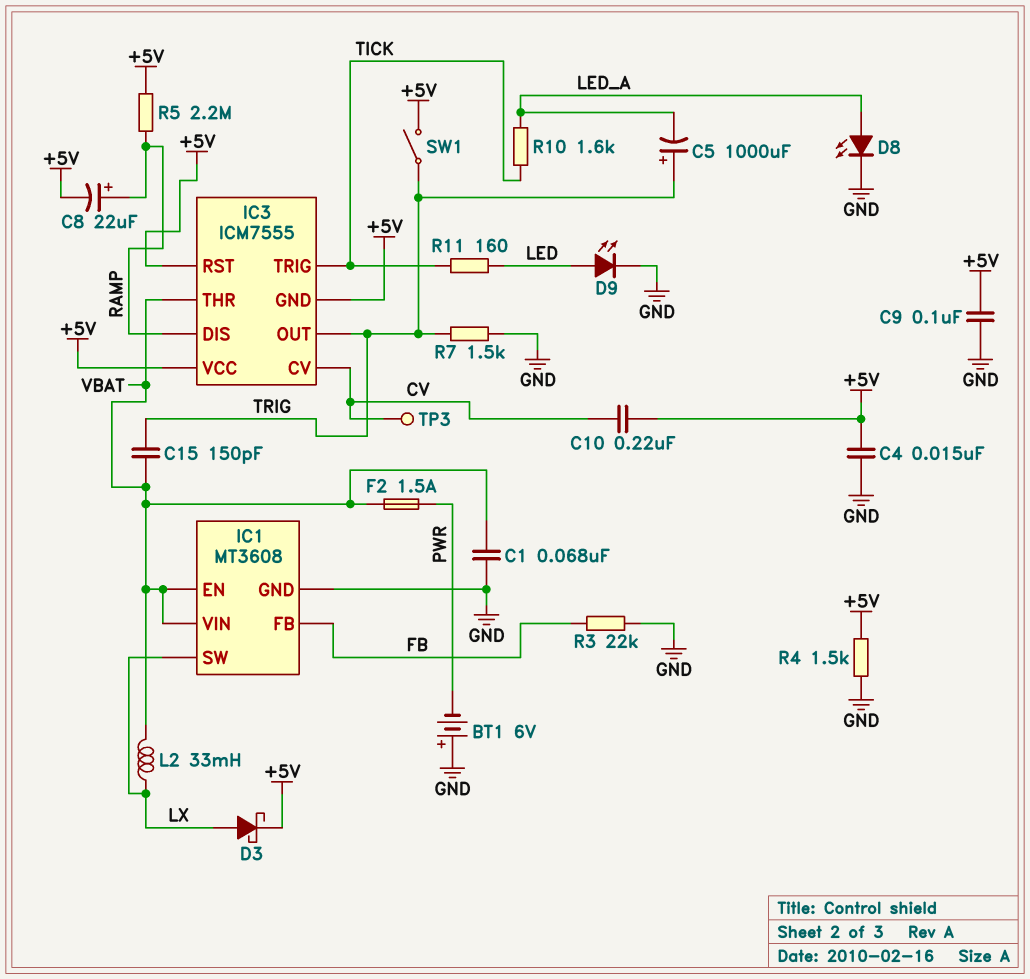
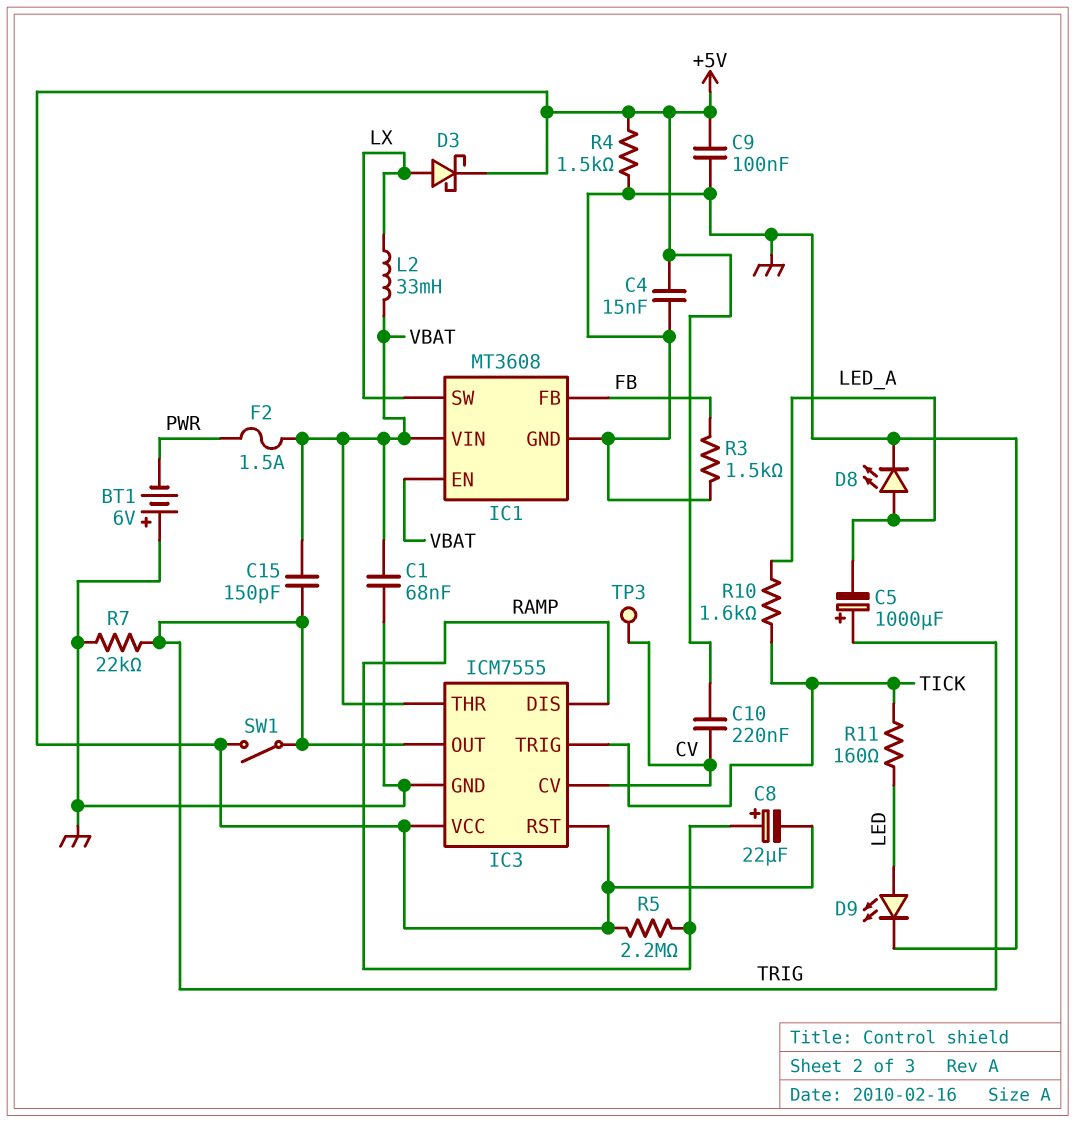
IC3 pin GND: +5V -> GND
R3: 22k (FB, GND) -> 1.5k (FB, GND)
R7: 1.5k (GND, TRIG) -> 22k (GND, TRIG)

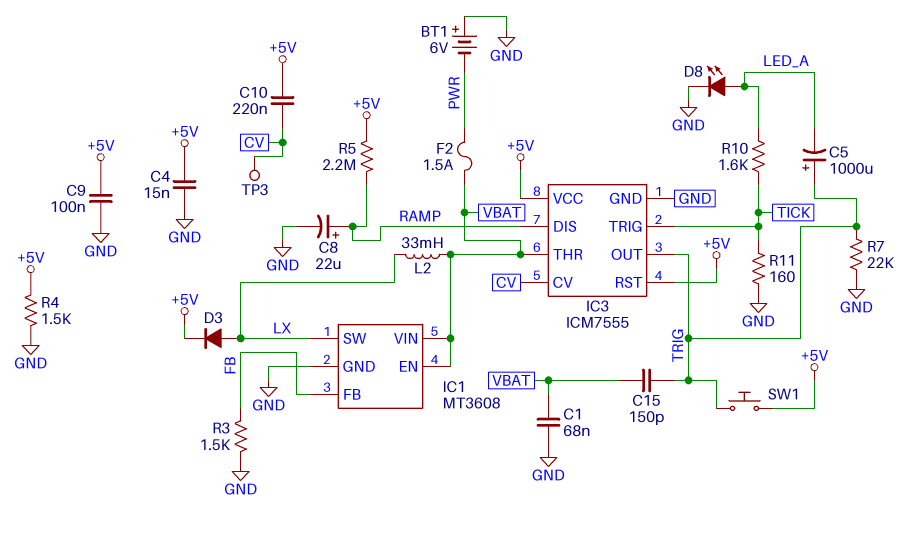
C8: 22uF (plus RAMP, minus +5V) -> 22uF (plus RAMP, minus GND)
D3: schottky (A LX, K +5V) -> diode (A LX, K +5V)
D9: LED (A LED, K GND) -> none
R11: 160 (LED, TICK) -> 160 (GND, TICK)
SW1: switch (+5V, TRIG) -> button (+5V, TRIG)

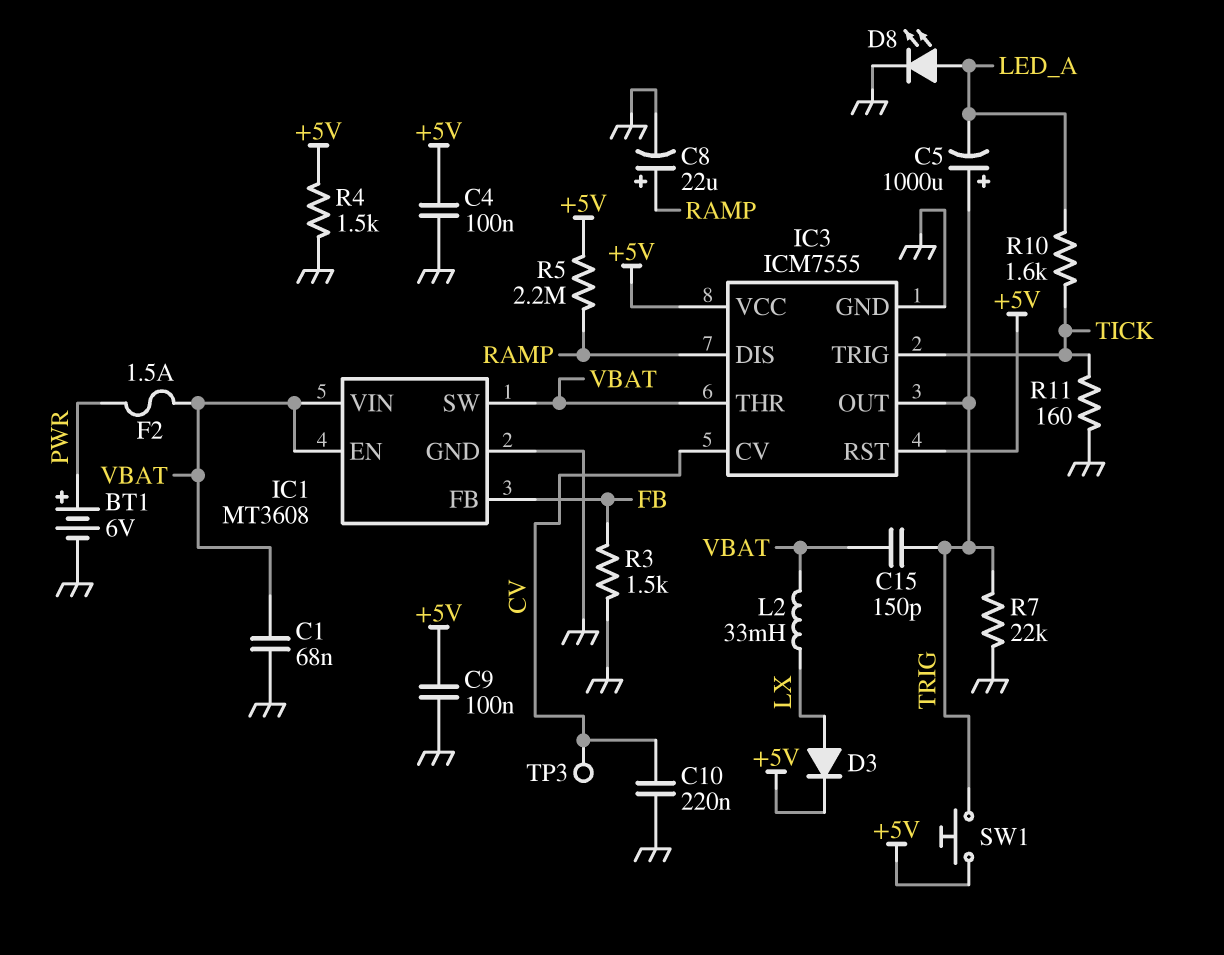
BT1: 6V (plus GND, minus PWR) -> 6V (plus PWR, minus GND)
C4: 15nF (+5V, GND) -> 100nF (+5V, GND)
C10: 220nF (+5V, CV) -> 220nF (CV, GND)
IC1 pin SW: LX -> VBAT

